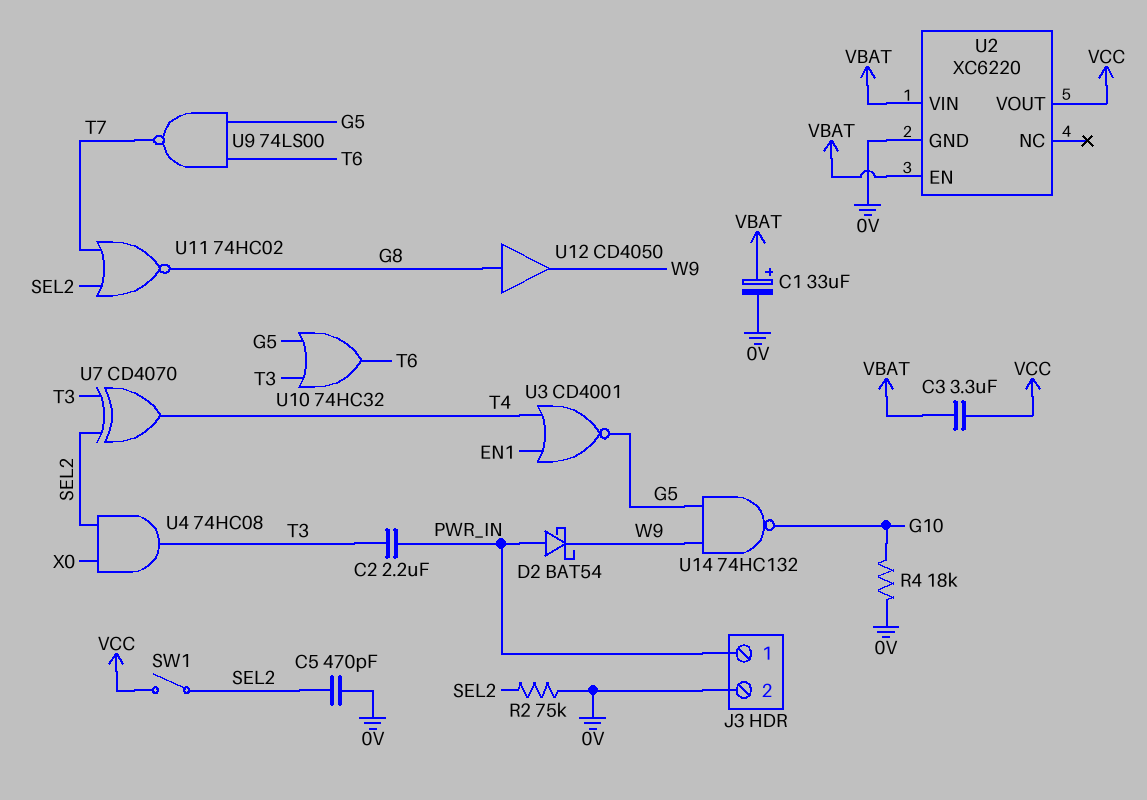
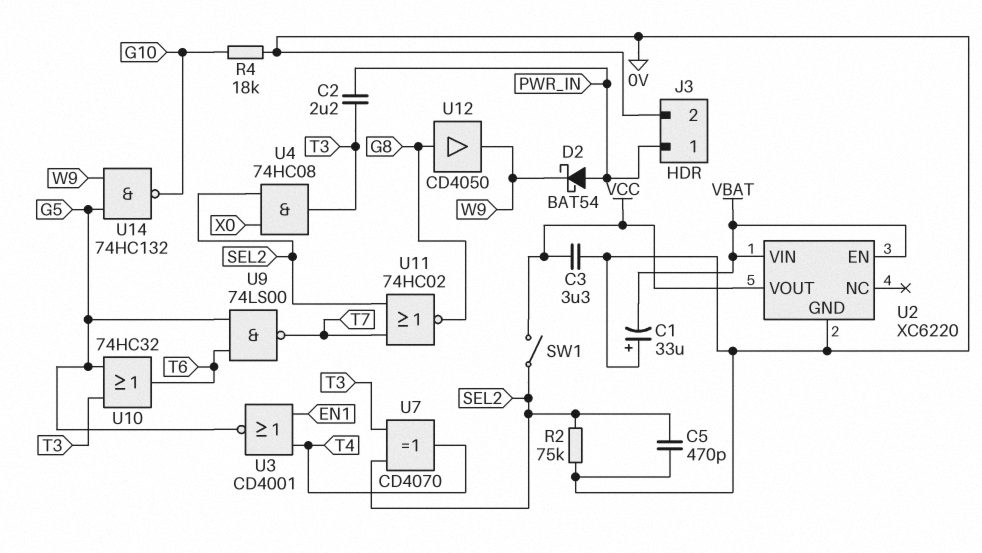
C1: 33uF (plus VBAT, minus 0V) -> 33uF (plus 0V, minus VBAT)
C3: 3.3uF (VBAT, VCC) -> 3.3uF (0V, VCC)

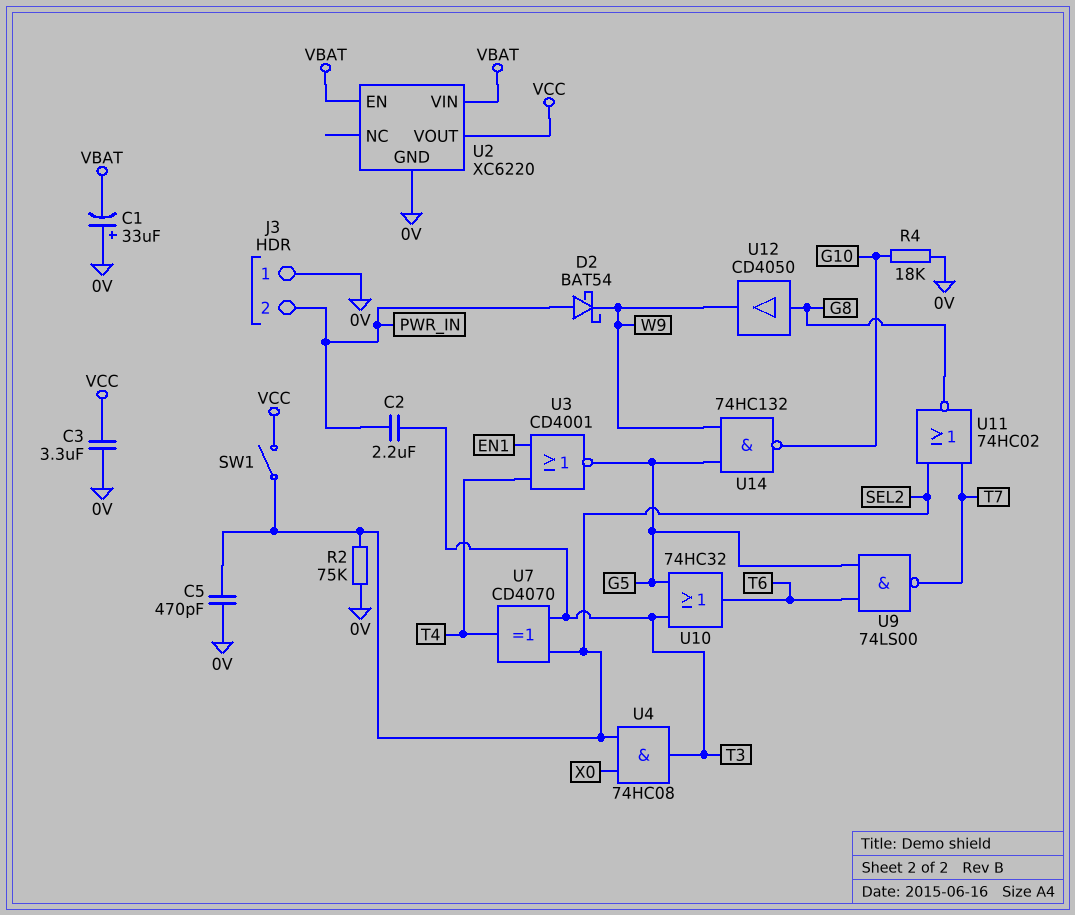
J3 pin 1: PWR_IN -> 0V
J3 pin 2: 0V -> PWR_IN

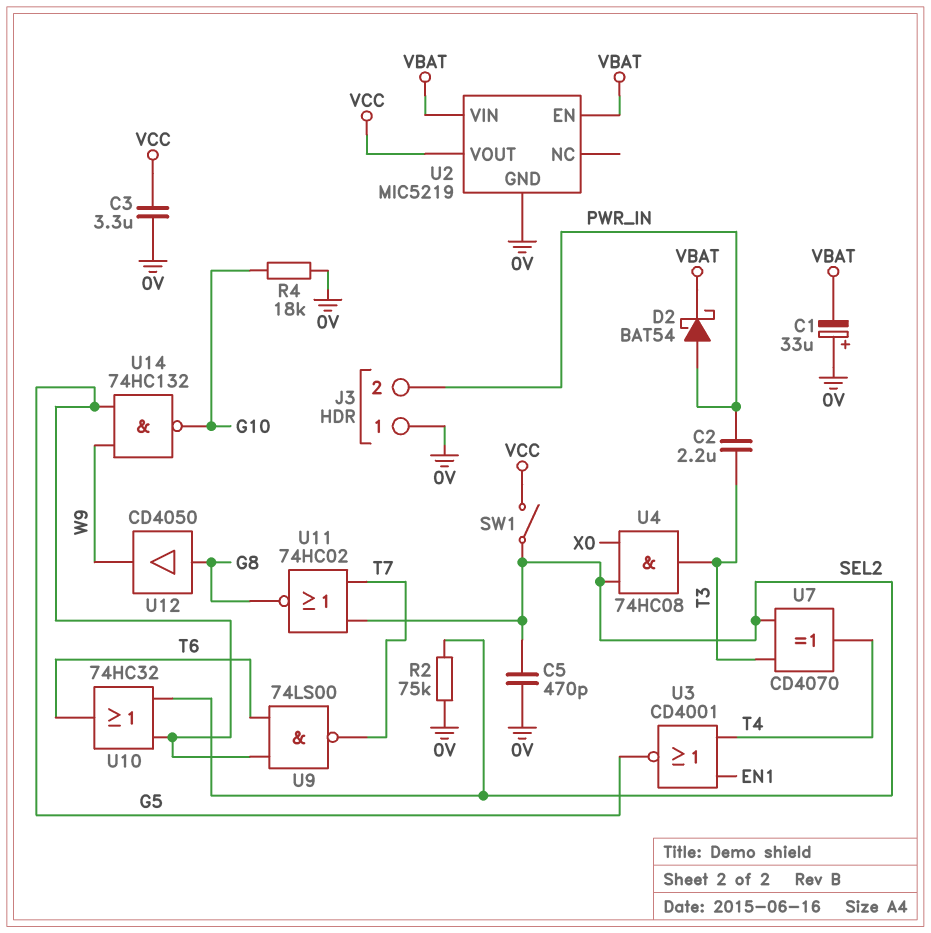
D2: schottky BAT54 (A PWR_IN, K W9) -> schottky BAT54 (A PWR_IN, K VBAT)
U2: XC6220 -> MIC5219
U10: OR 74HC32 (in G5, in T3, out T6) -> OR 74HC32 (in G5, in SEL2, out T6)

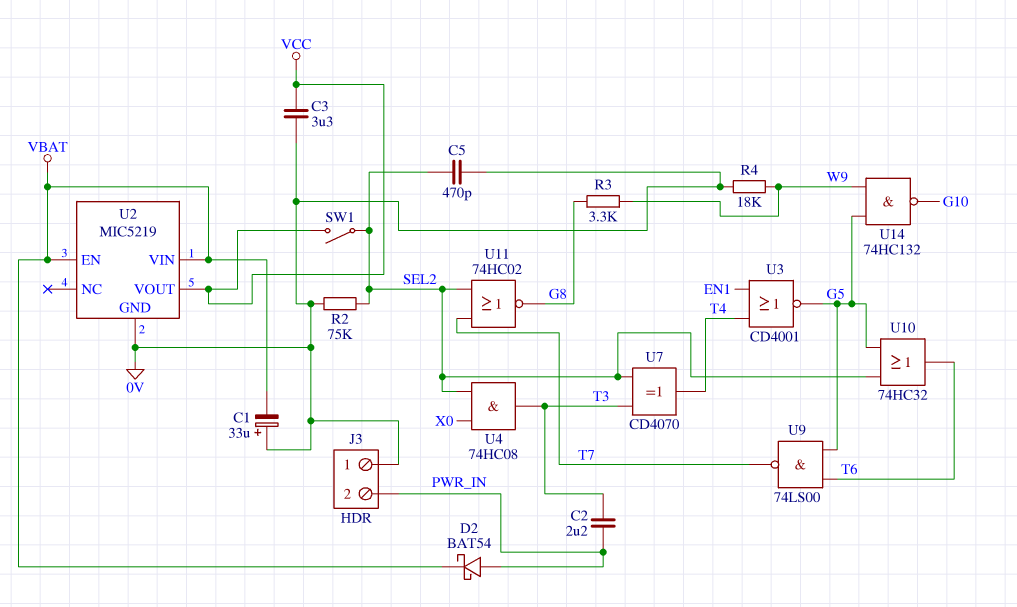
R3: none -> 3.3k (G8, W9)
R4: 18k (0V, G10) -> 18k (0V, W9)
U12: buffer CD4050 (in G8, out W9) -> none

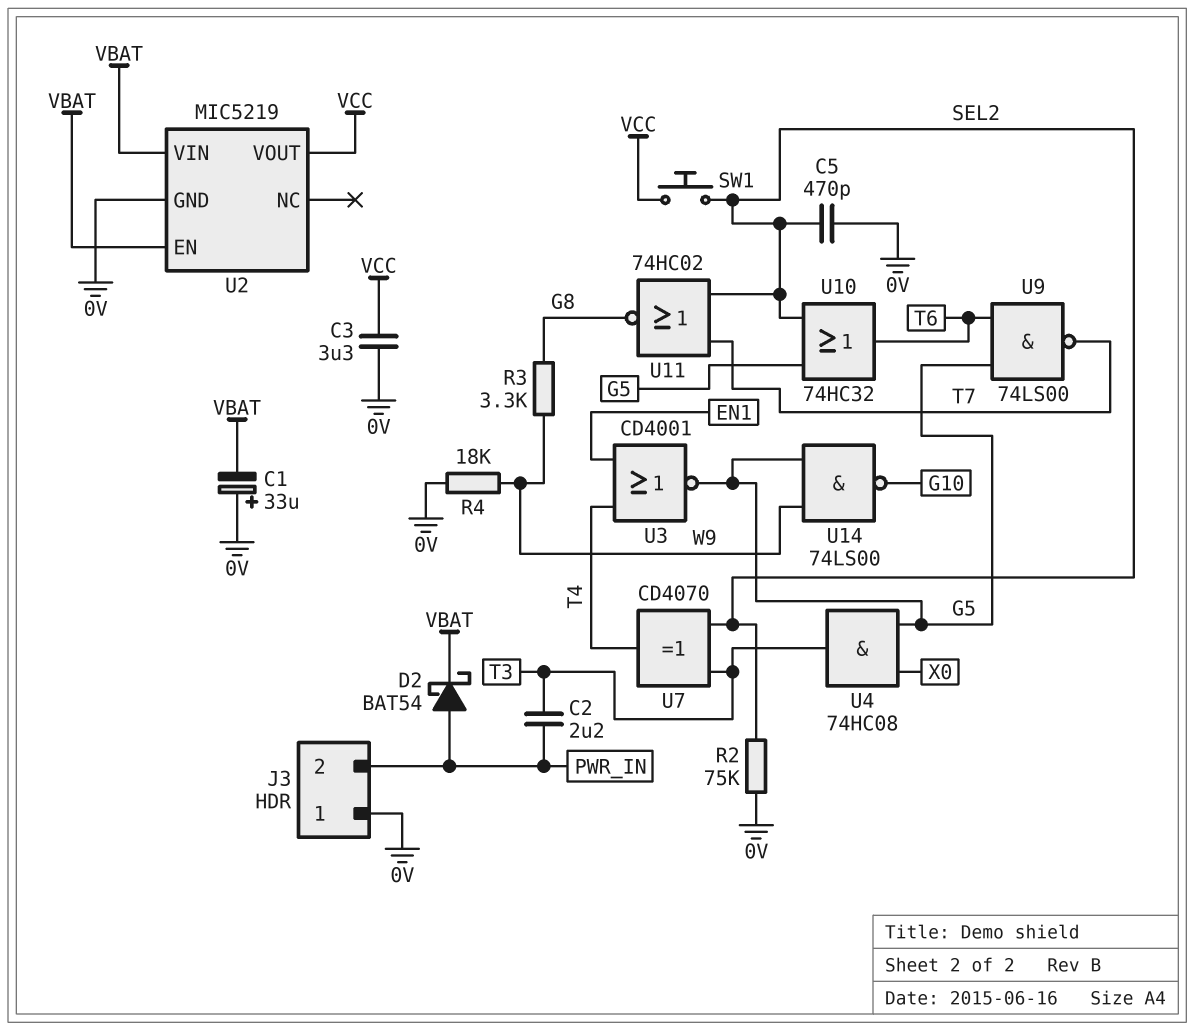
SW1: switch (SEL2, VCC) -> button (SEL2, VCC)
U4: AND 74HC08 (in SEL2, in X0, out T3) -> AND 74HC08 (in G5, in X0, out T3)
U14: NAND 74HC132 (in G5, in W9, out G10) -> NAND 74LS00 (in G5, in W9, out G10)

